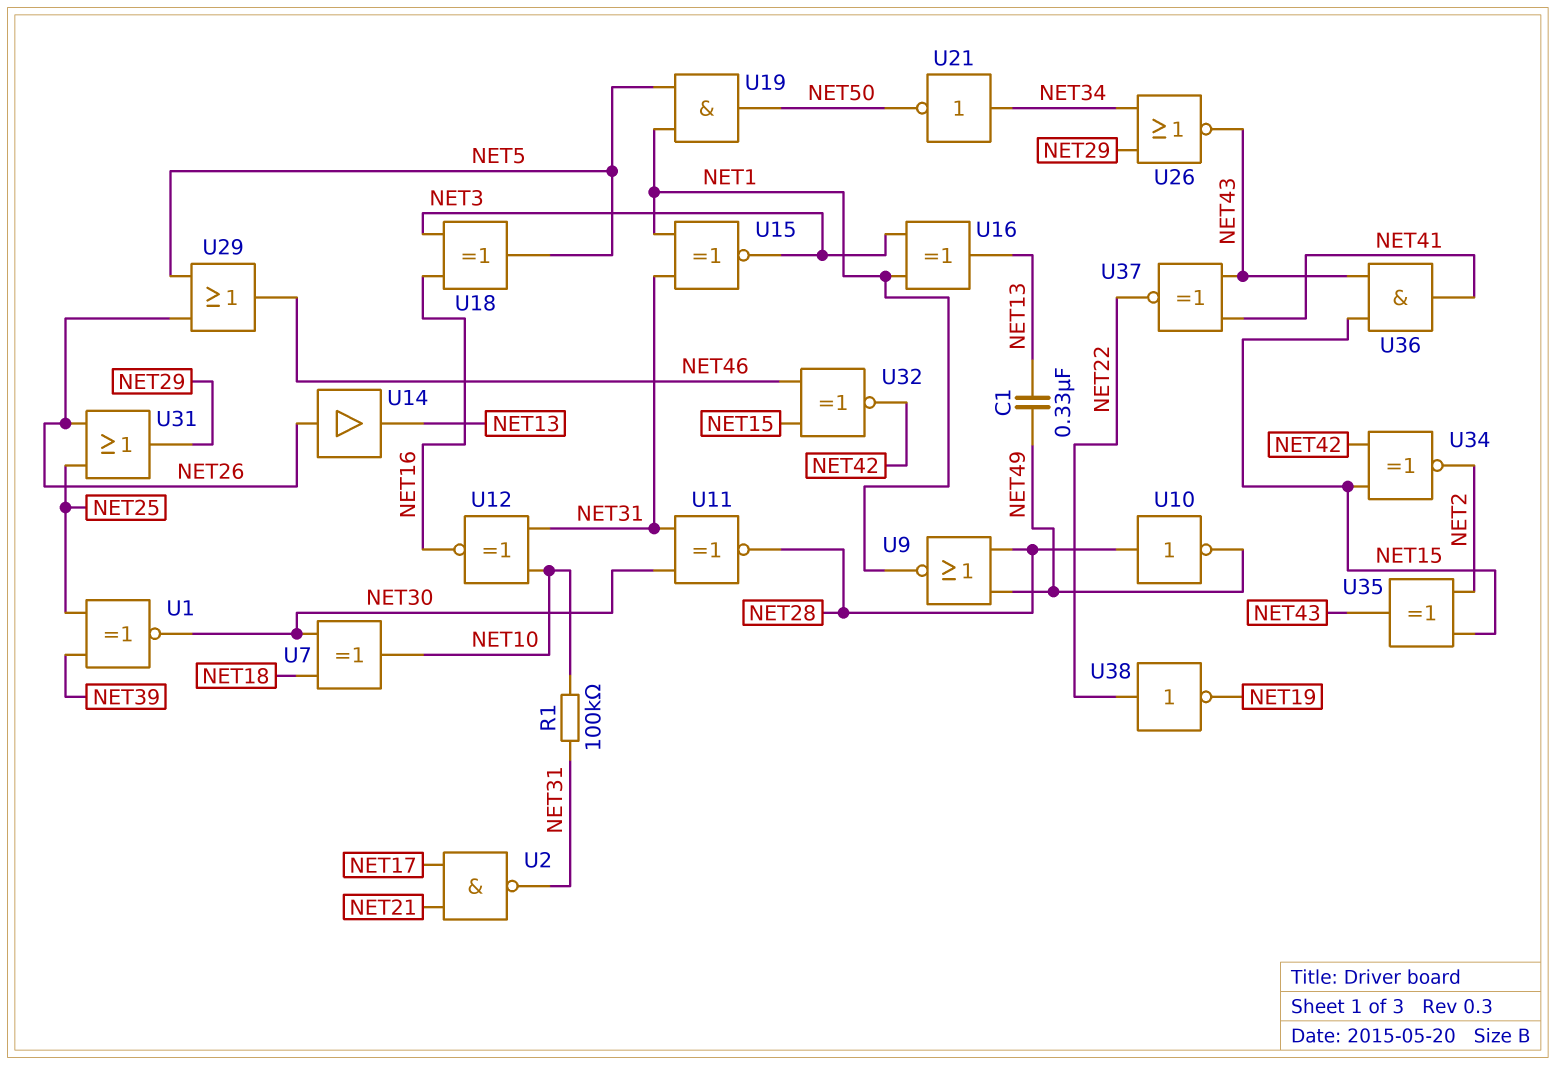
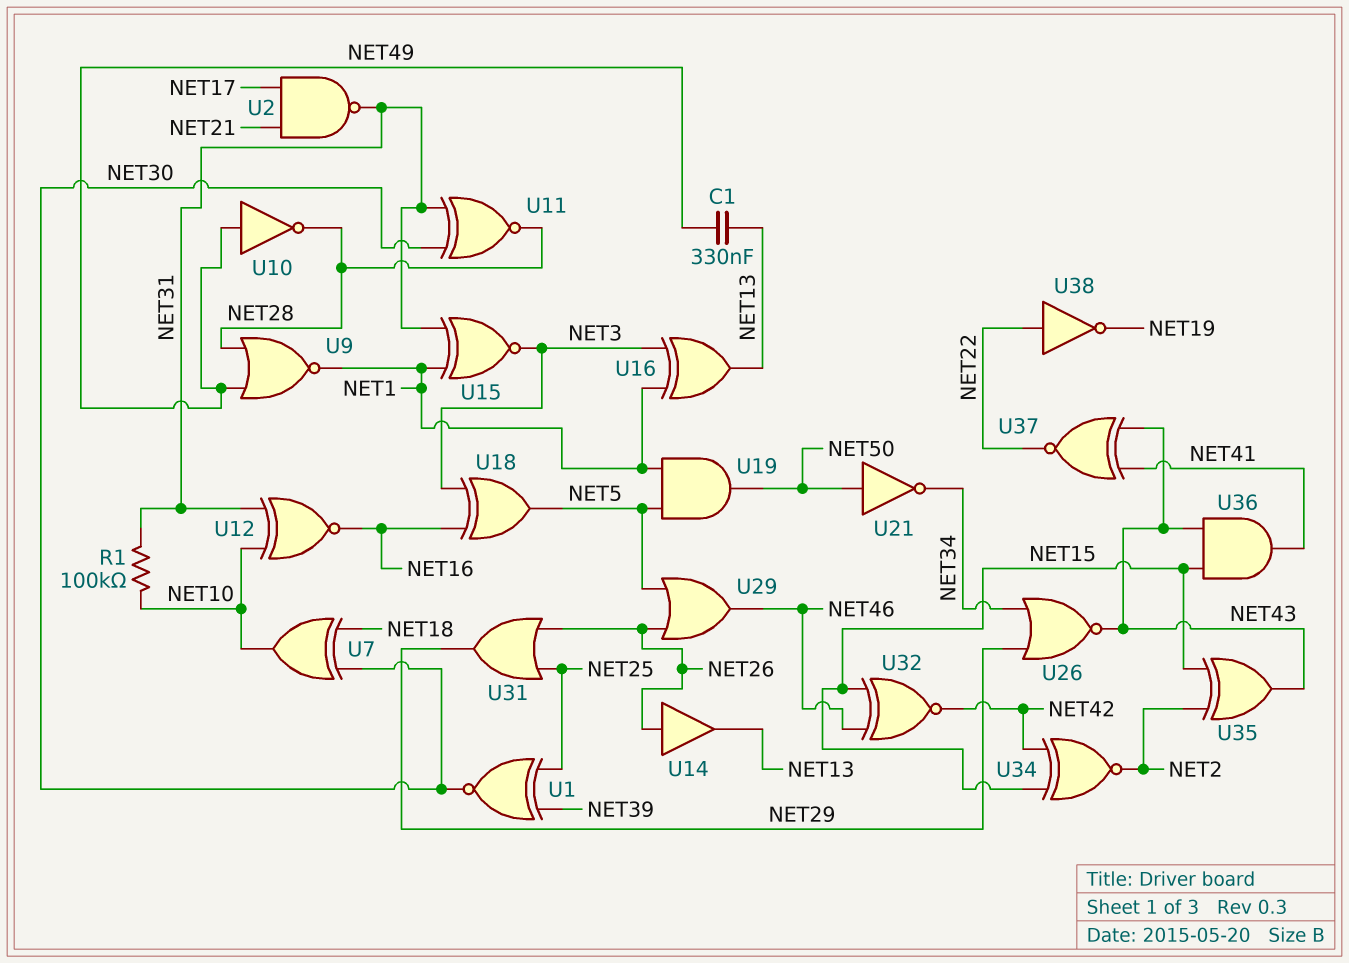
U10: NOT (in NET28, out NET49) -> NOT (in NET49, out NET28)
U21: NOT (in NET34, out NET50) -> NOT (in NET50, out NET34)

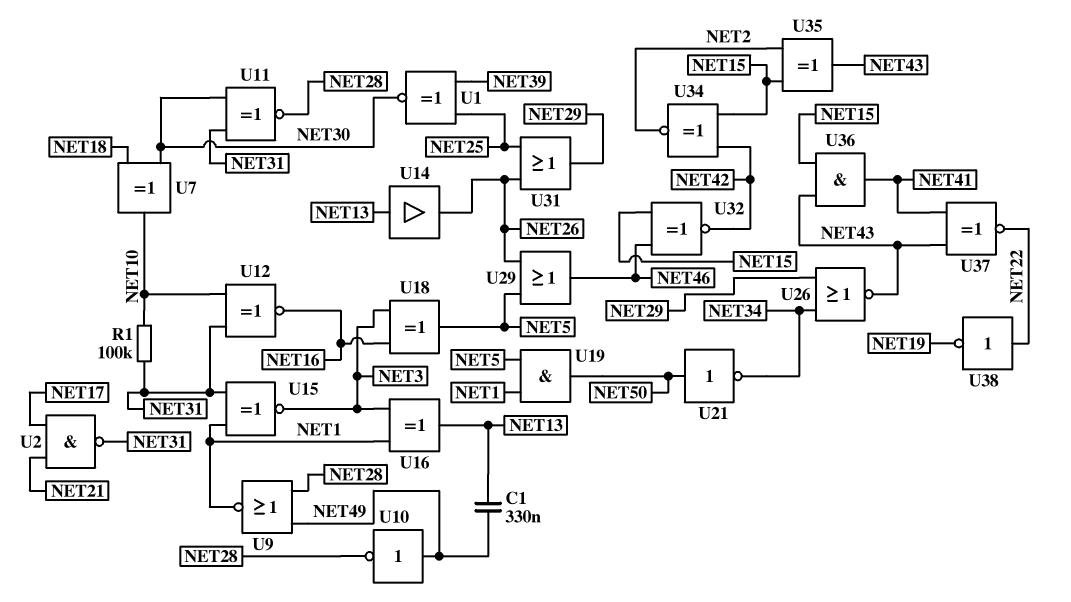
U14: buffer (in NET26, out NET13) -> buffer (in NET13, out NET26)

